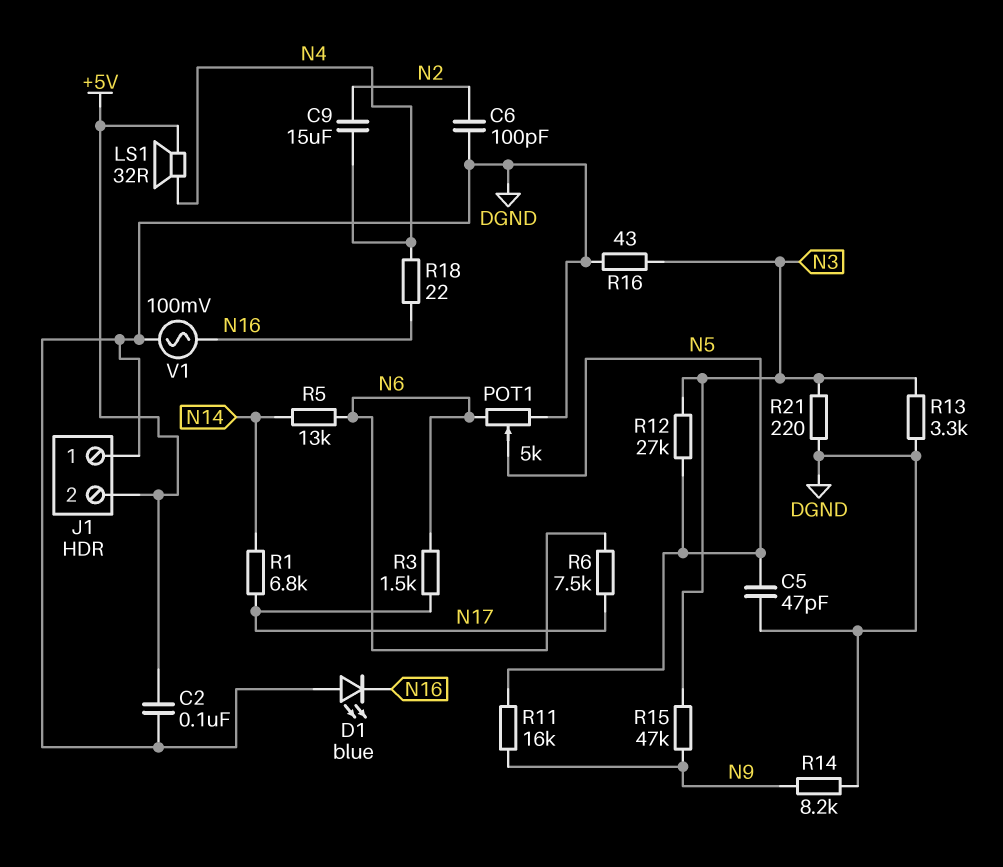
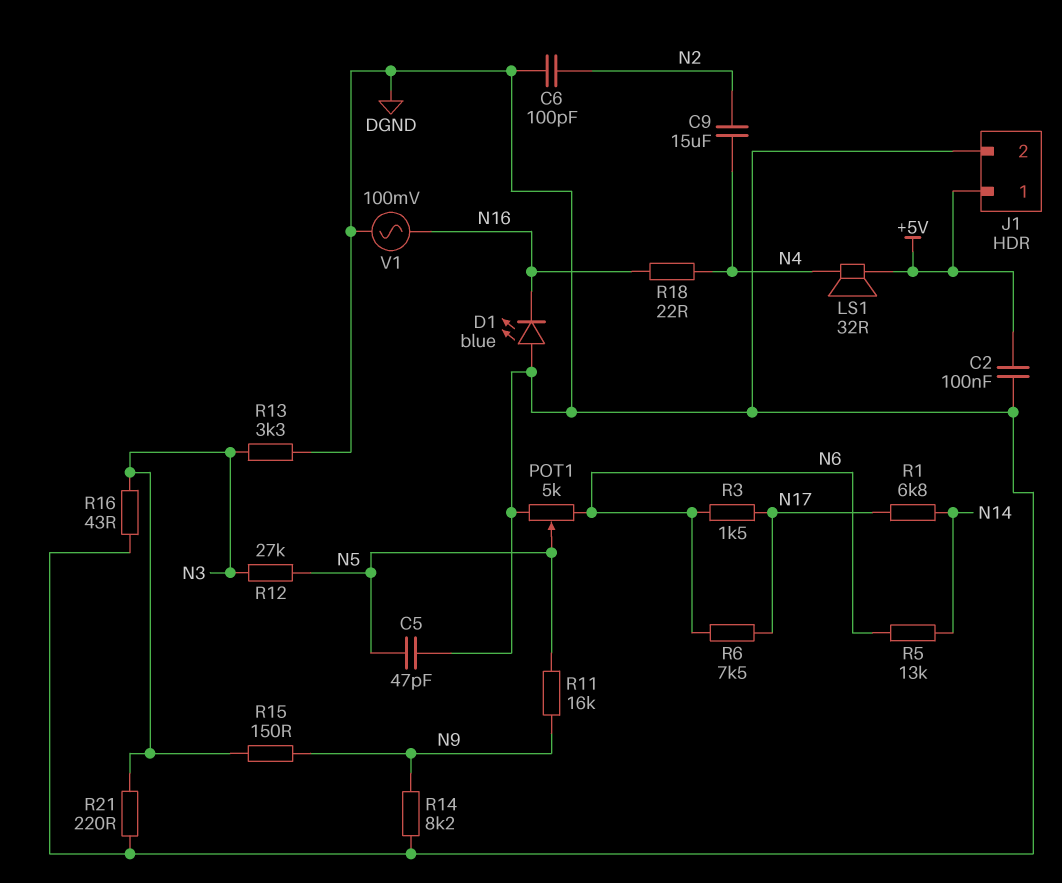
J1 pin 1: DGND -> +5V
J1 pin 2: +5V -> DGND
R15: 47k (N3, N9) -> 150 (N3, N9)

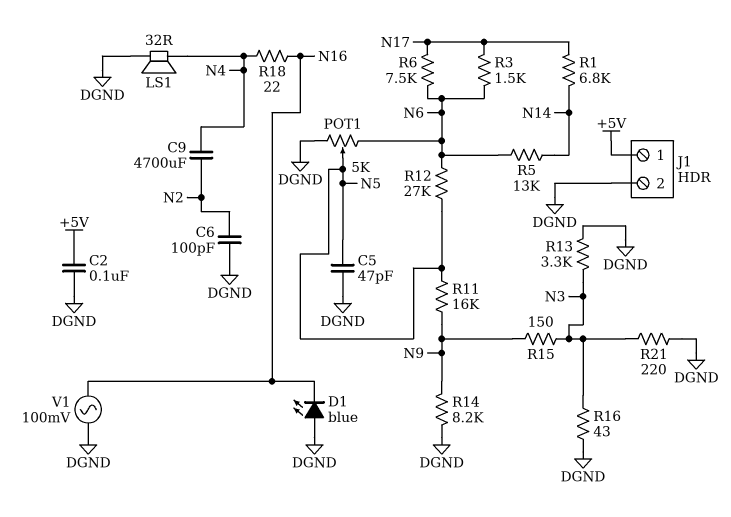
C9: 15uF (N2, N4) -> 4700uF (N2, N4)
LS1: speaker 32R (+5V, N4) -> speaker 32R (DGND, N4)
R12: 27k (N3, N5) -> 27k (N5, N6)

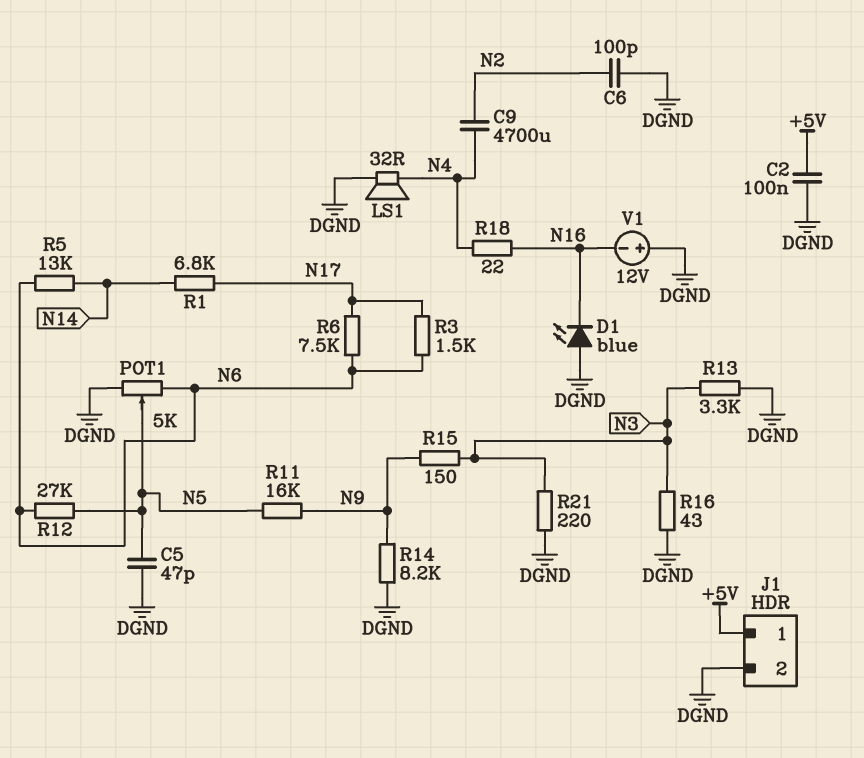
V1: AC 100mV (DGND, N16) -> 12V (plus DGND, minus N16)

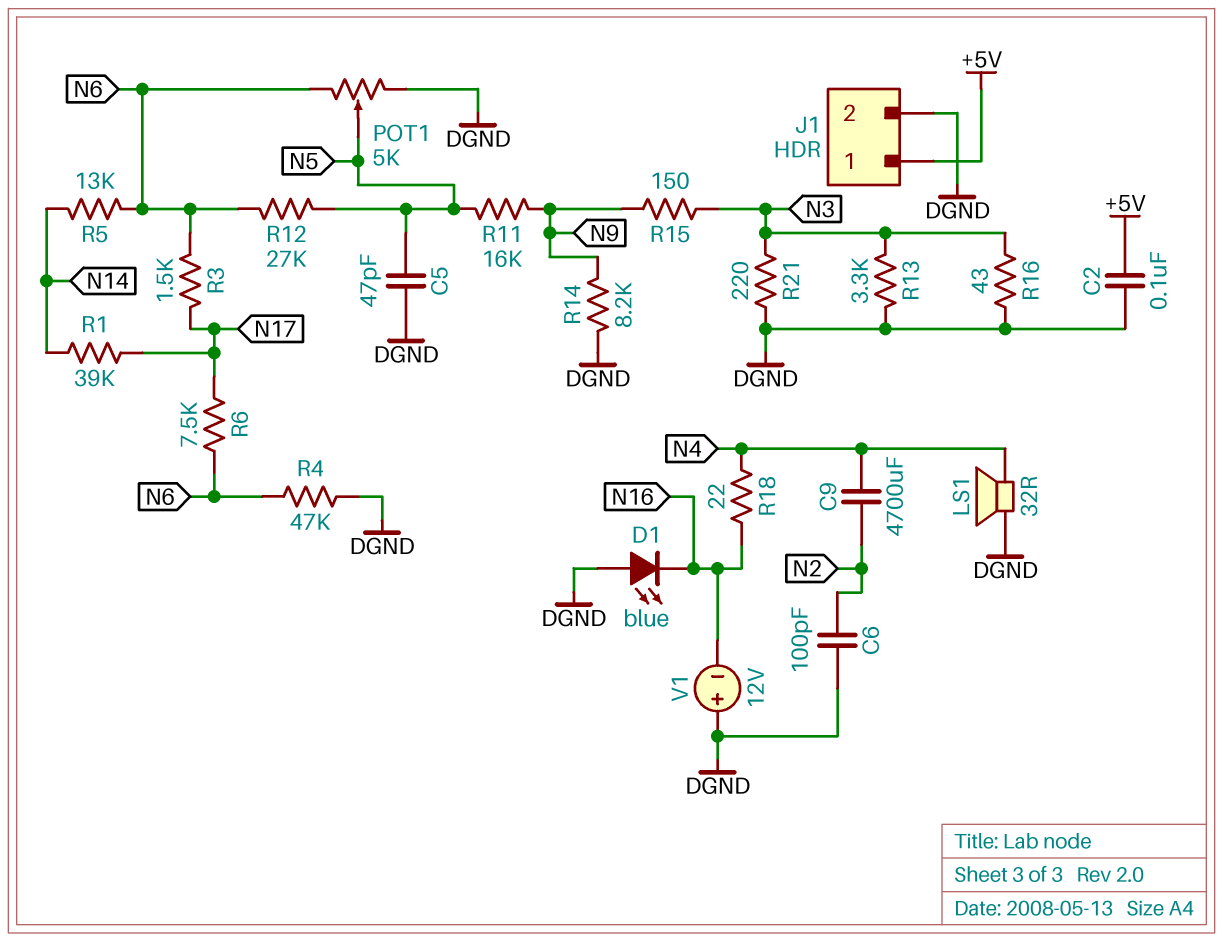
R1: 6.8k (N14, N17) -> 39k (N14, N17)
R4: none -> 47k (DGND, N6)

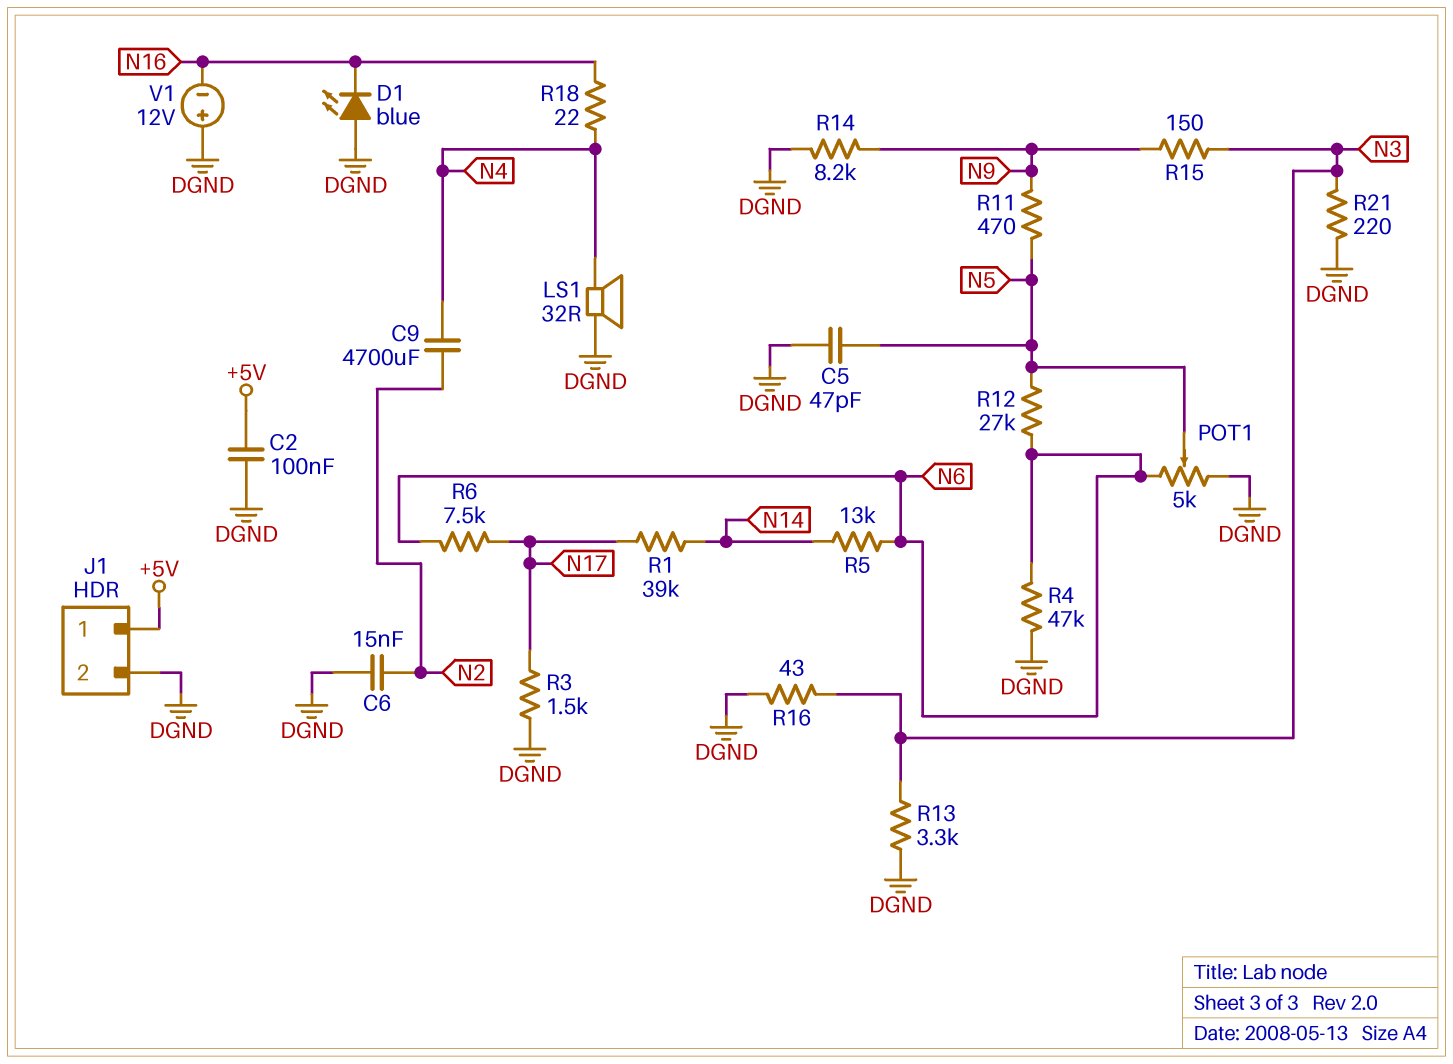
C6: 100pF (DGND, N2) -> 15nF (DGND, N2)
R3: 1.5k (N6, N17) -> 1.5k (DGND, N17)
R11: 16k (N5, N9) -> 470 (N5, N9)

